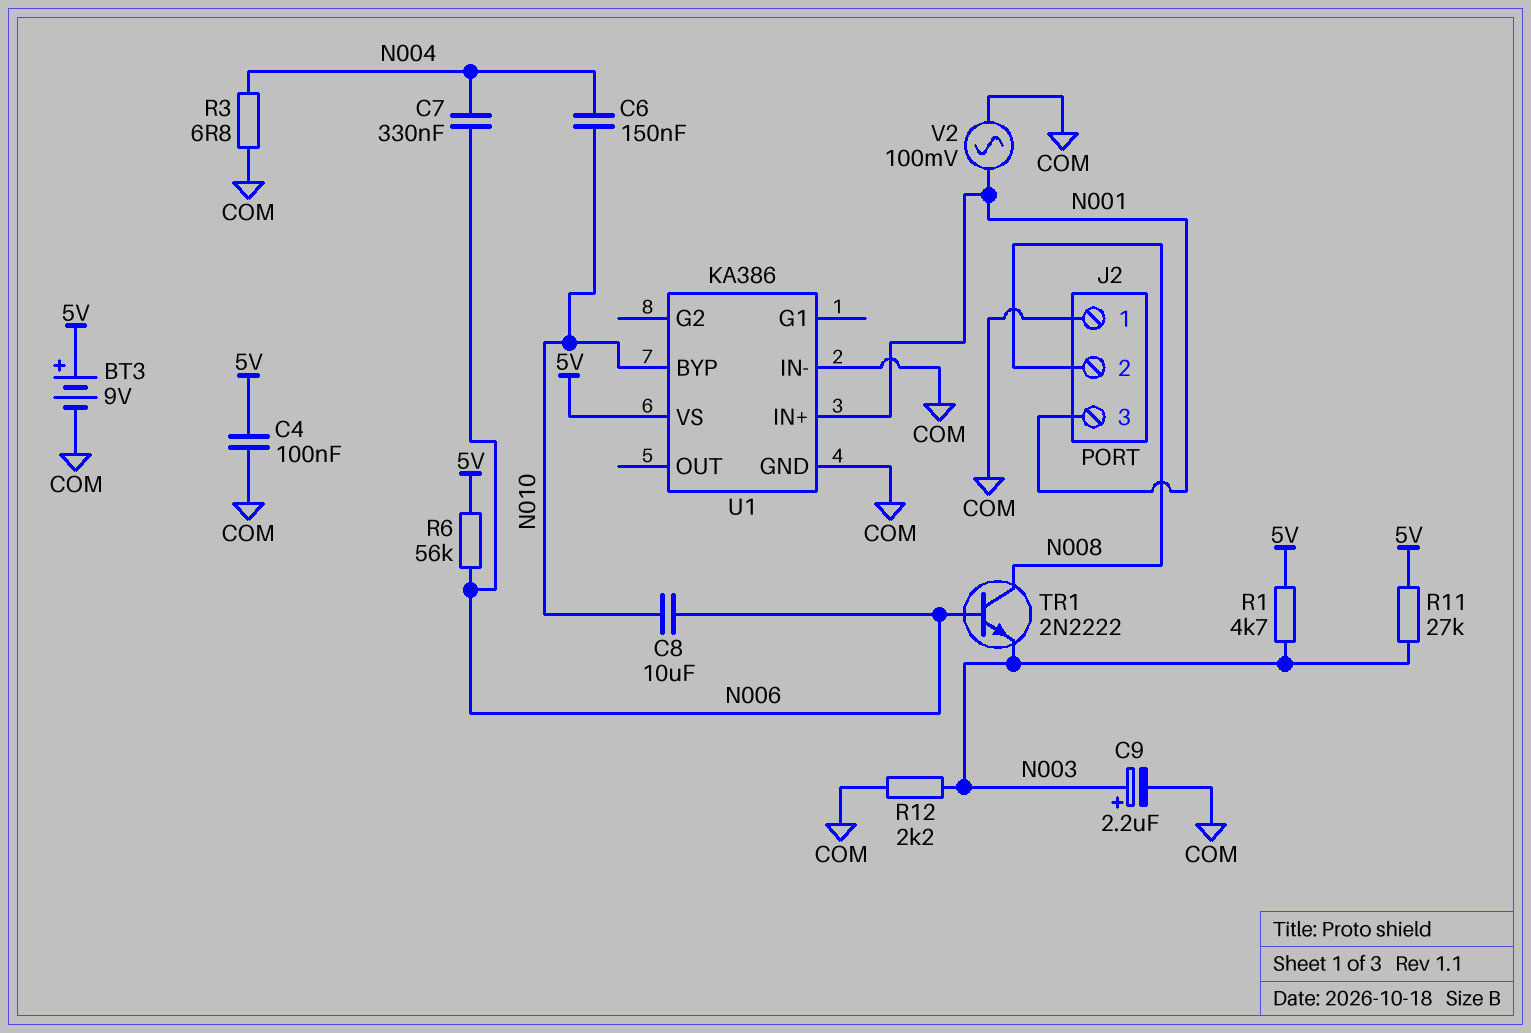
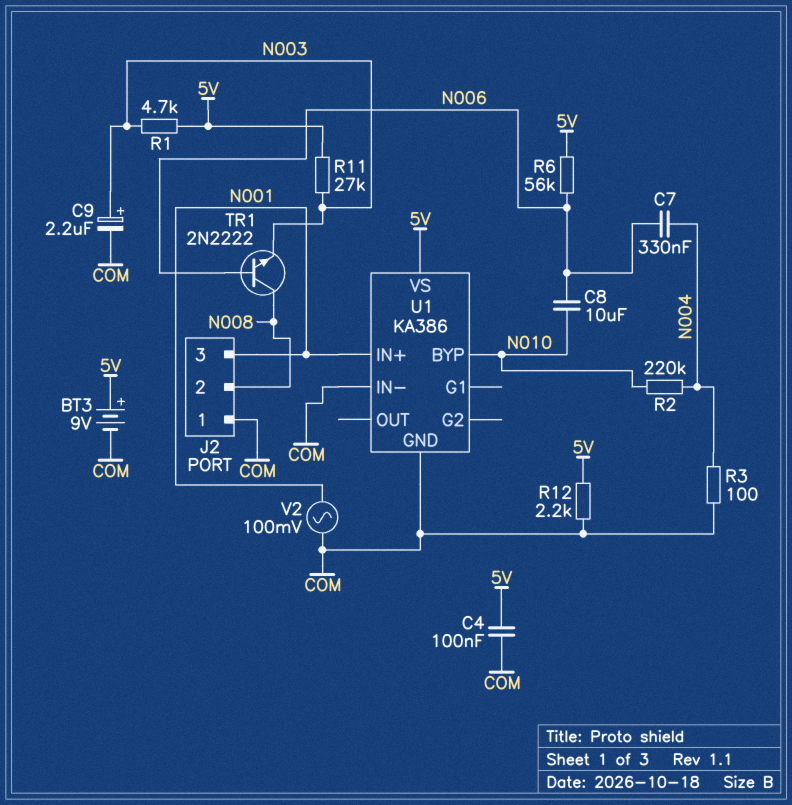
C6: 150nF (N004, N010) -> none
R2: none -> 220k (N004, N010)
R3: 6.8 (COM, N004) -> 100 (COM, N004)
R12: 2.2k (COM, N003) -> 2.2k (5V, COM)

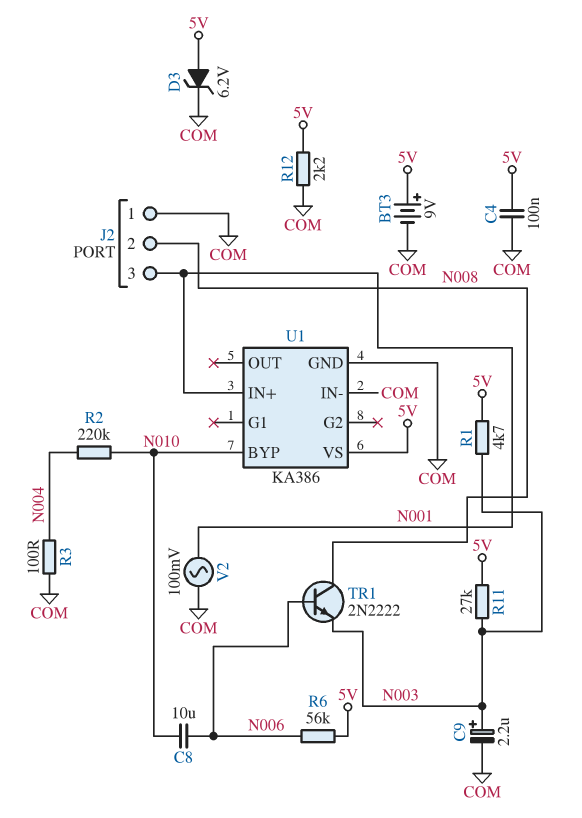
C7: 330nF (N004, N006) -> none
D3: none -> zener 6.2V (A 5V, K COM)

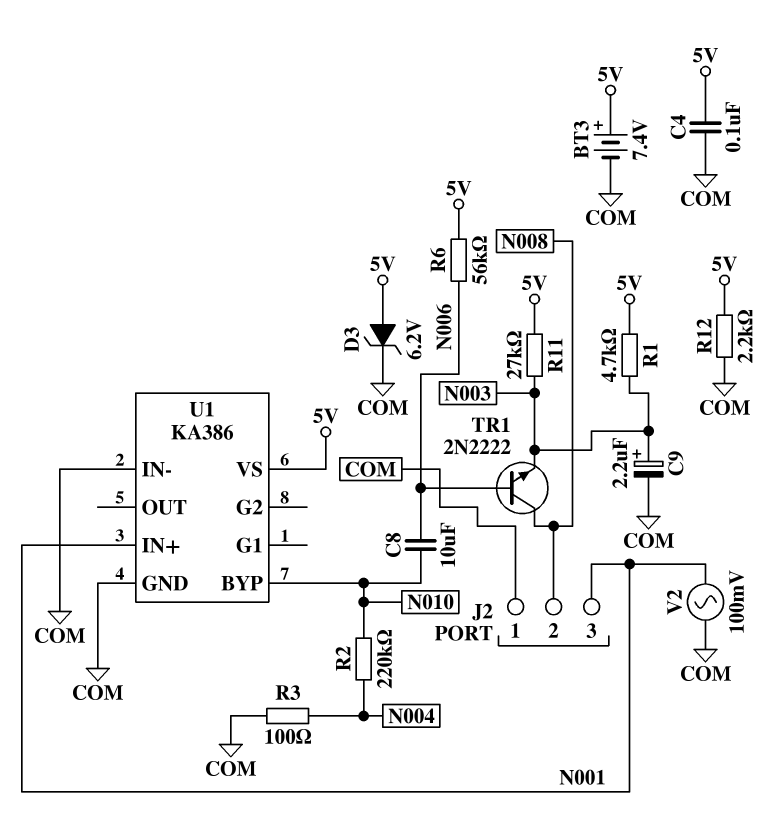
BT3: 9V (plus 5V, minus COM) -> 7.4V (plus 5V, minus COM)

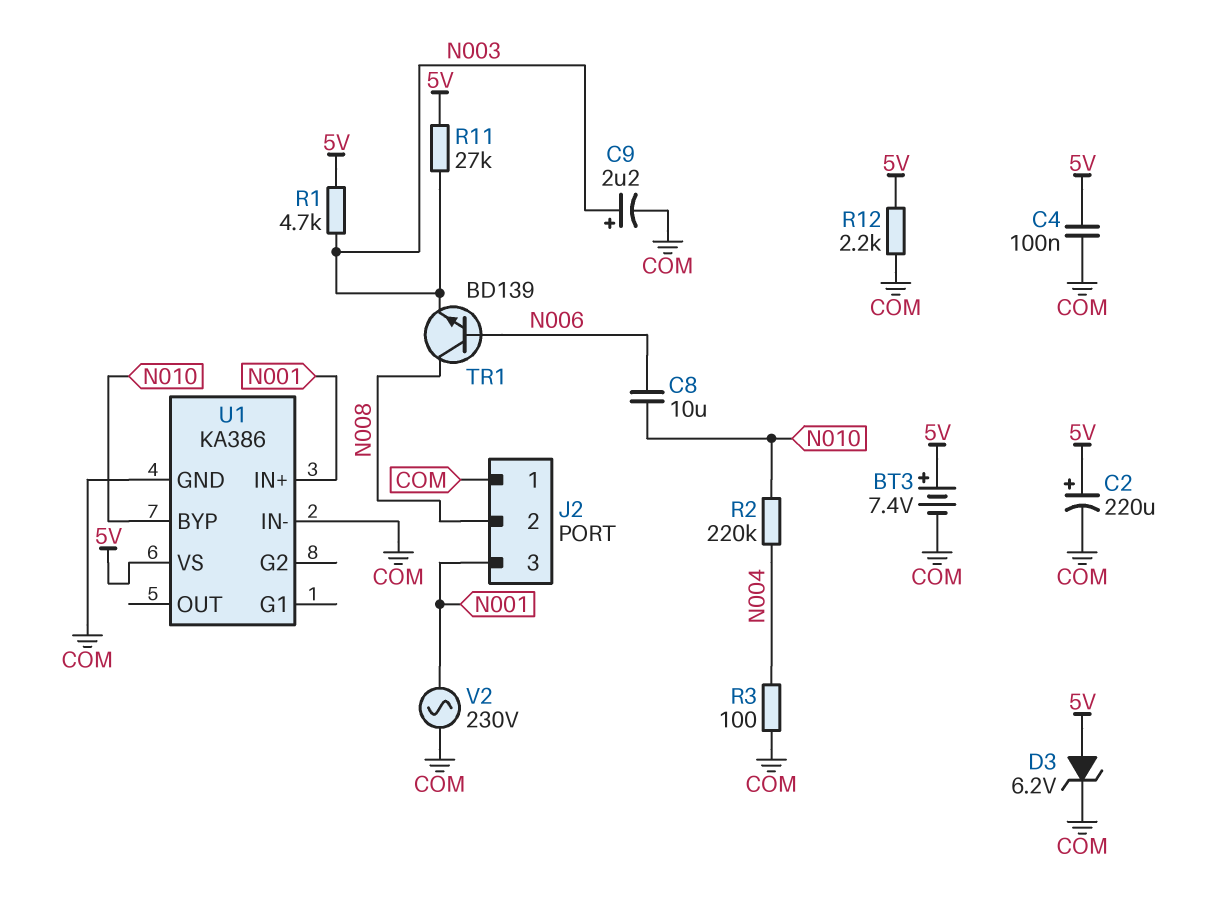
C2: none -> 220uF (plus 5V, minus COM)
R6: 56k (5V, N006) -> none
TR1: NPN 2N2222 (B N006, C N008, E N003) -> NPN BD139 (B N006, C N008, E N003)
V2: AC 100mV (COM, N001) -> AC 230V (COM, N001)

